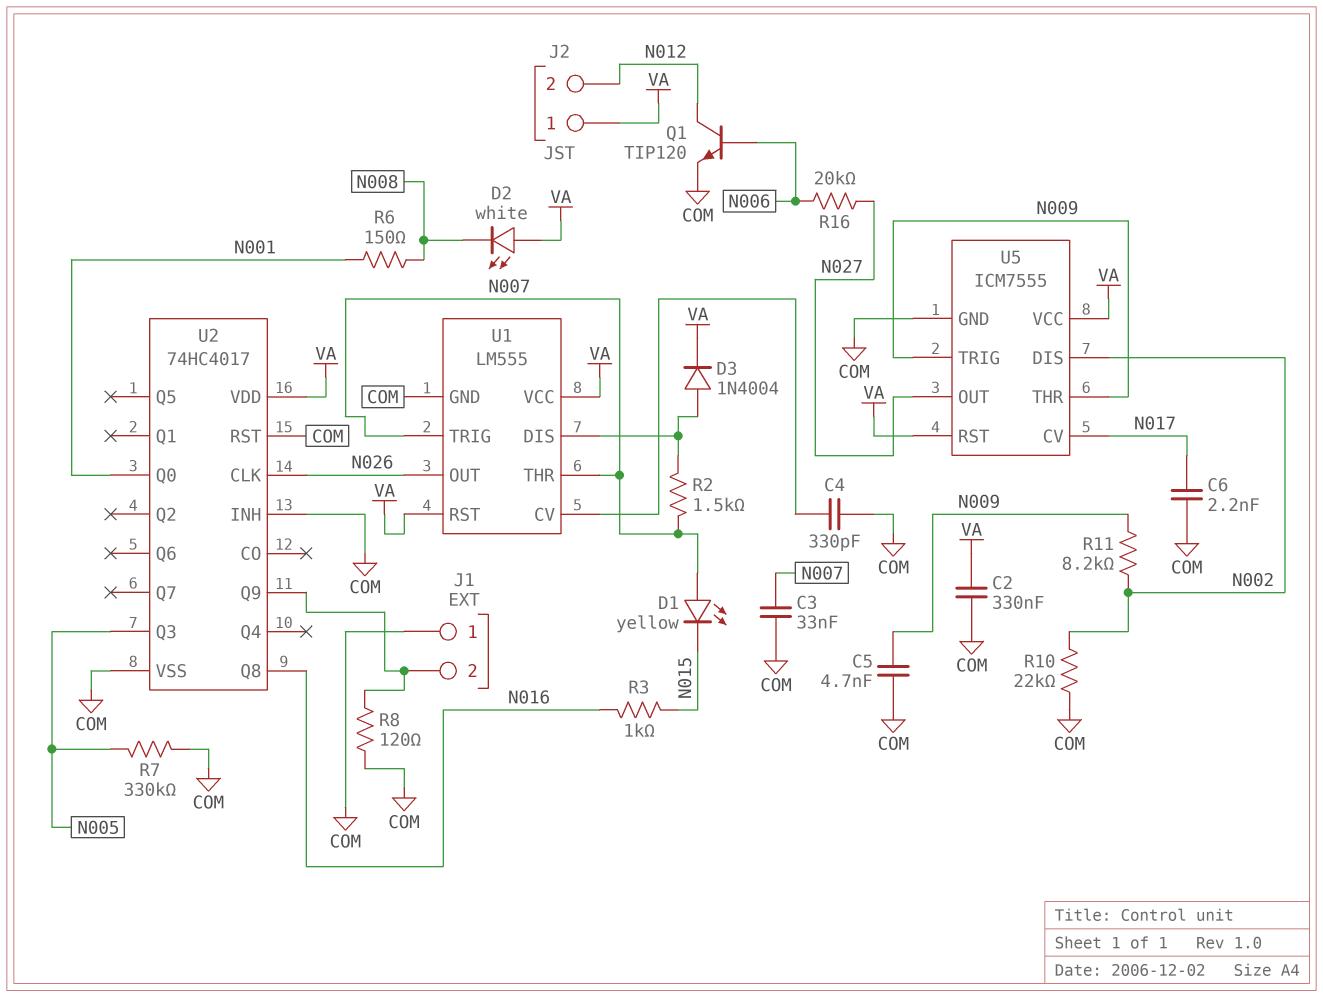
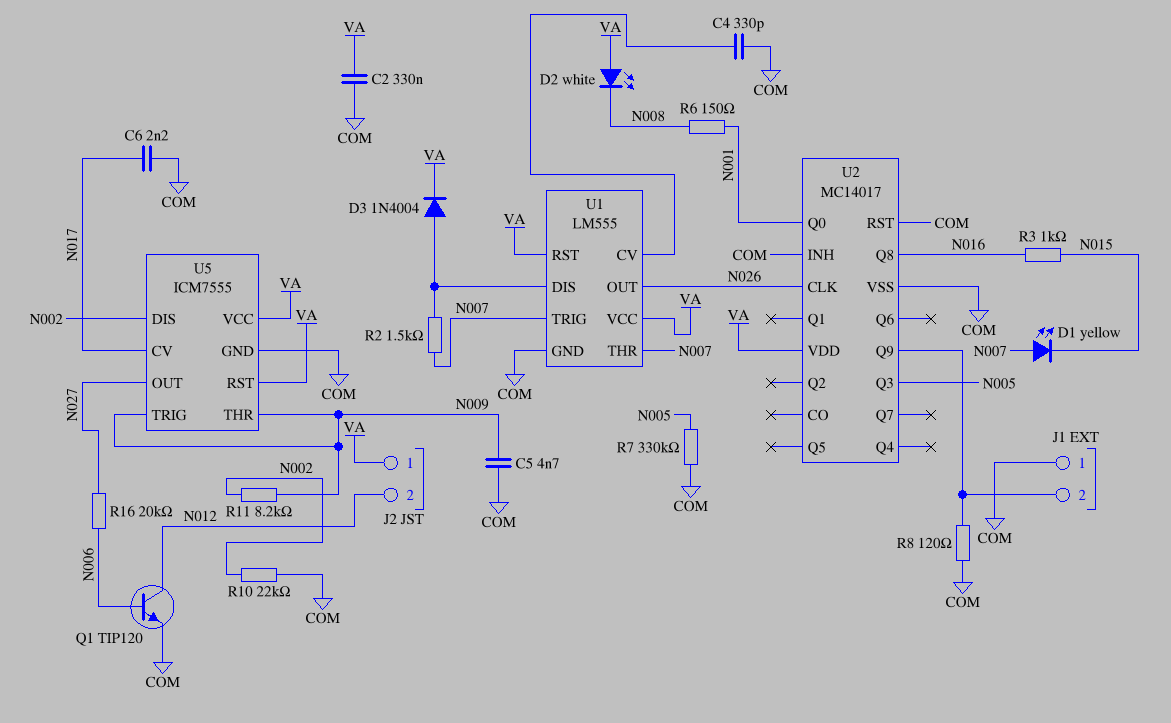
C3: 33nF (COM, N007) -> none
U2: 74HC4017 -> MC14017

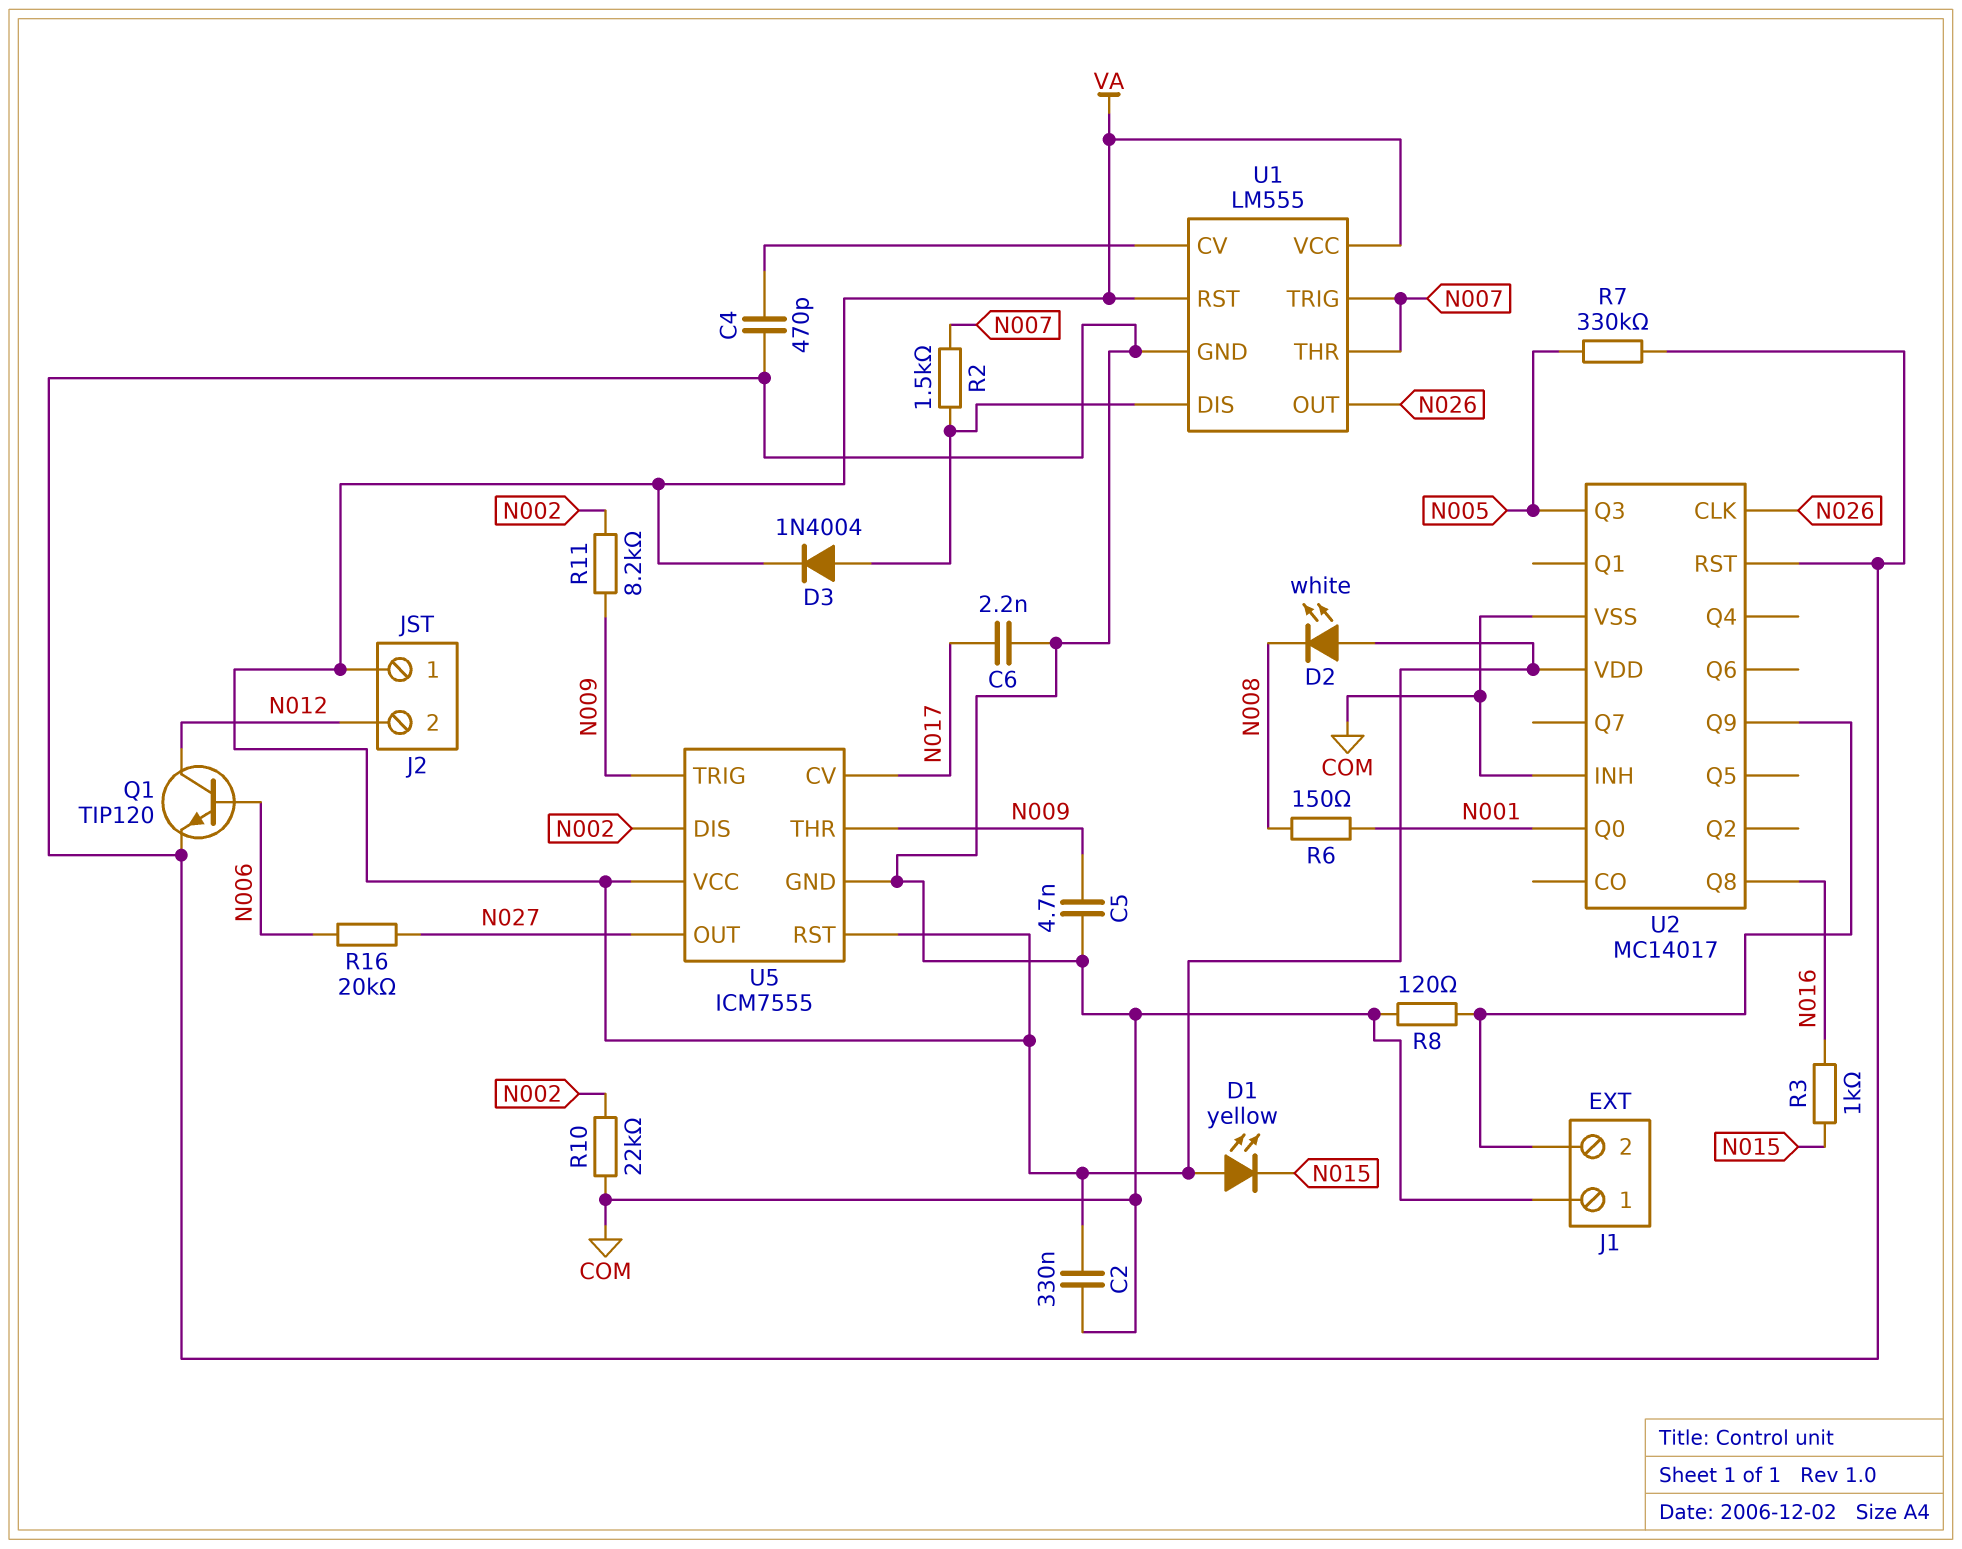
C4: 330pF (COM, U1/CV) -> 470pF (COM, U1/CV)
D1: LED yellow (A N007, K N015) -> LED yellow (A VA, K N015)

